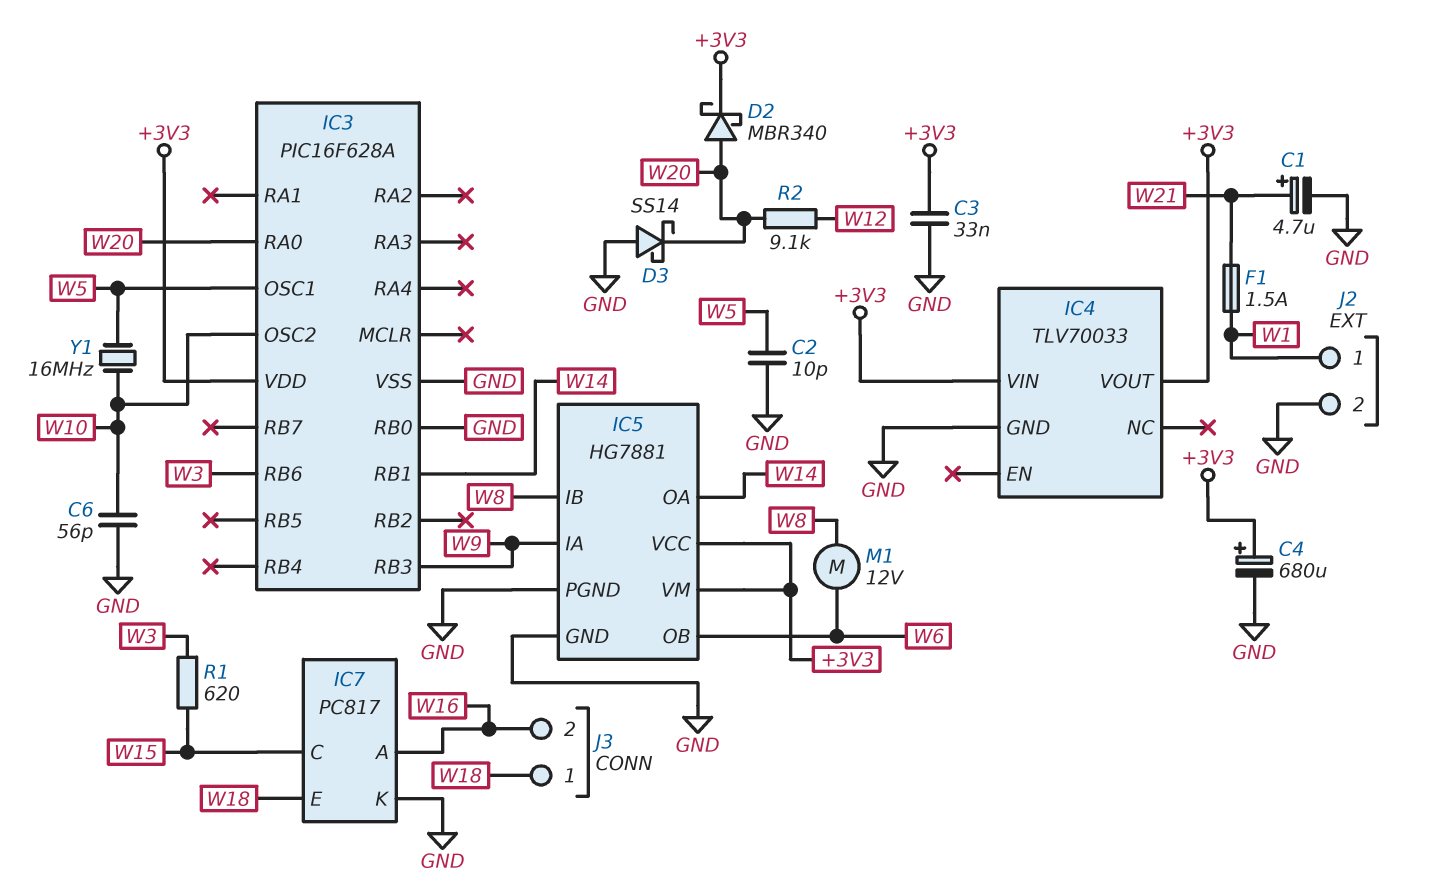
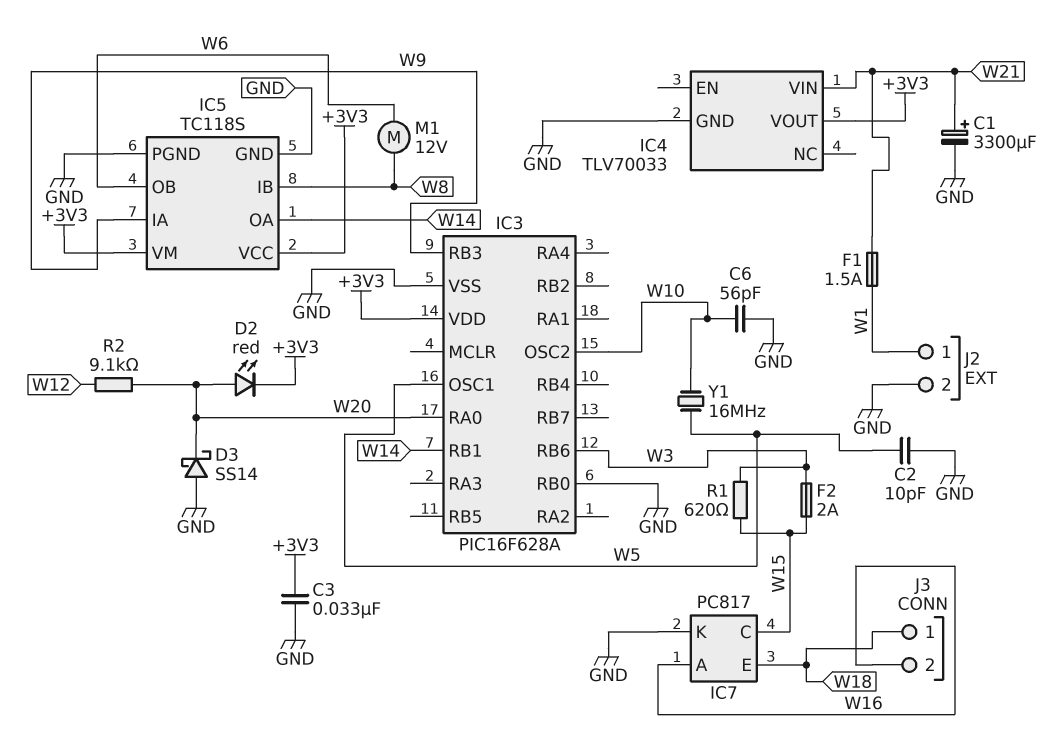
C1: 4.7uF (plus W21, minus GND) -> 3300uF (plus W21, minus GND)
C4: 680uF (plus +3V3, minus GND) -> none
D2: schottky MBR340 (A W20, K +3V3) -> LED red (A W20, K +3V3)
F2: none -> 2A (W3, W15)
IC4 pin VIN: +3V3 -> W21
IC5: HG7881 -> TC118S

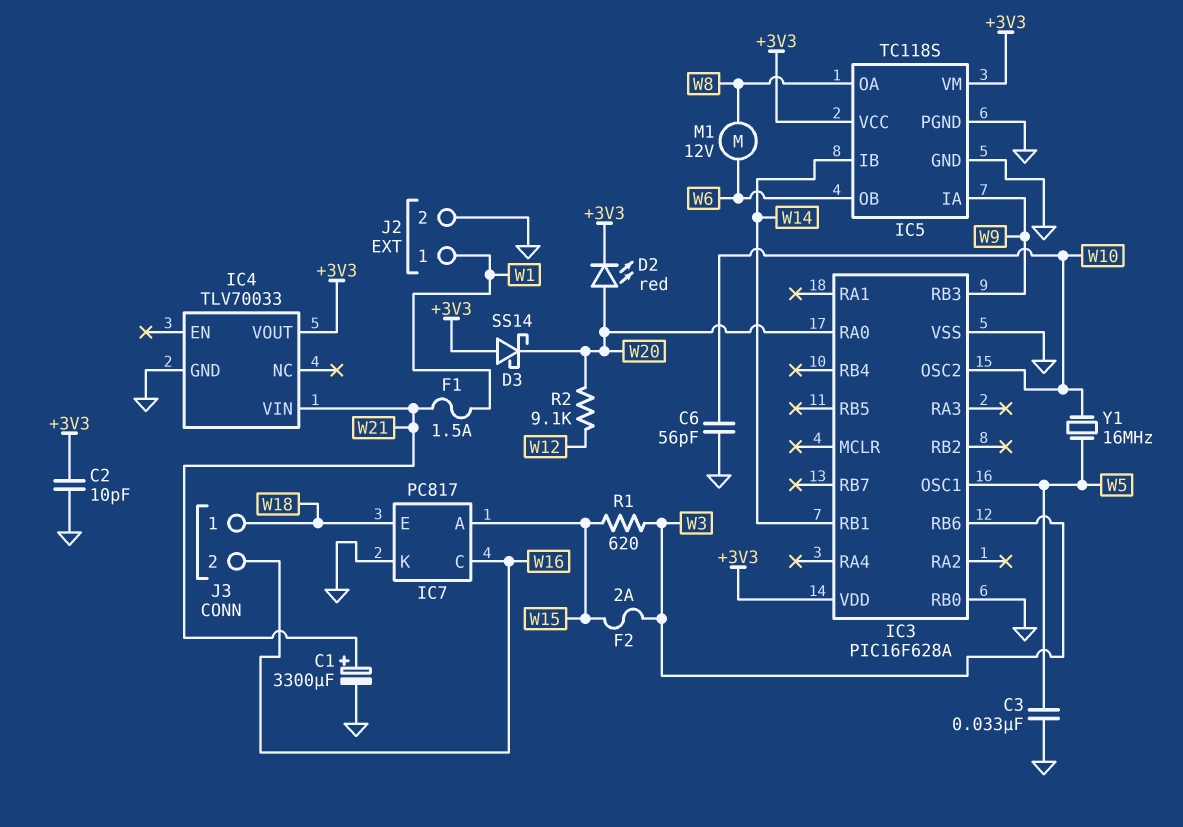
C2: 10pF (GND, W5) -> 10pF (+3V3, GND)
C3: 33nF (+3V3, GND) -> 33nF (GND, W5)
D3: schottky SS14 (A GND, K W20) -> schottky SS14 (A +3V3, K W20)
IC5 pin IB: W8 -> W14
IC5 pin OA: W14 -> W8
IC7 pin A: W16 -> W15
IC7 pin C: W15 -> W16

